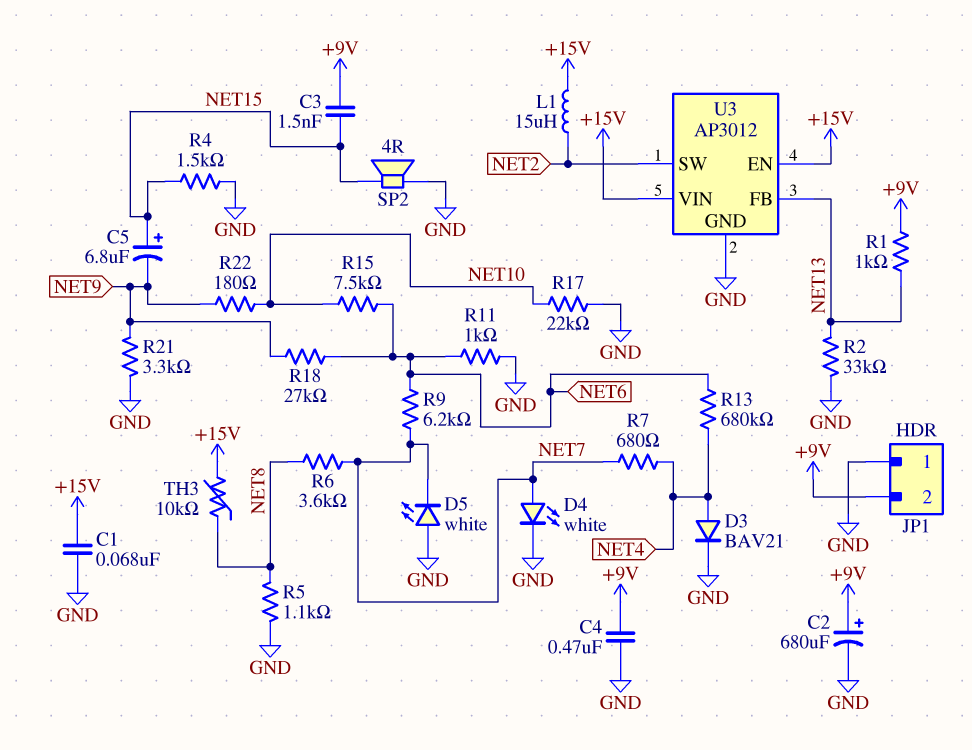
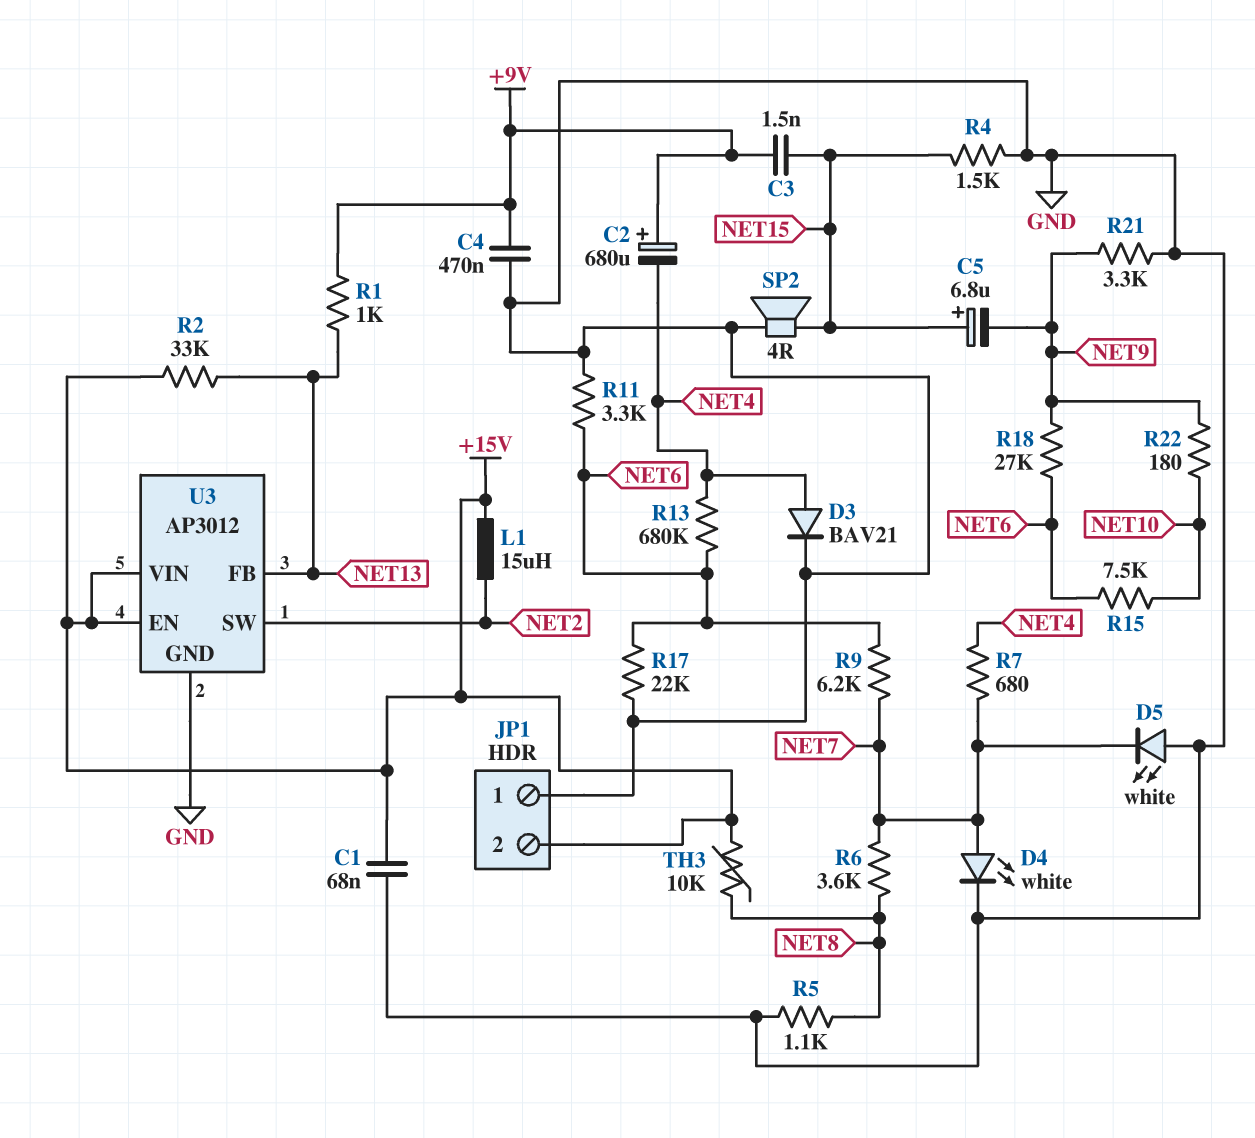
C2: 680uF (plus +9V, minus GND) -> 680uF (plus +9V, minus NET4)
JP1 pin 2: +9V -> +15V
R2: 33k (GND, NET13) -> 33k (+15V, NET13)
R11: 1k (GND, NET6) -> 3.3k (GND, NET6)
R17: 22k (GND, NET10) -> 22k (GND, NET6)

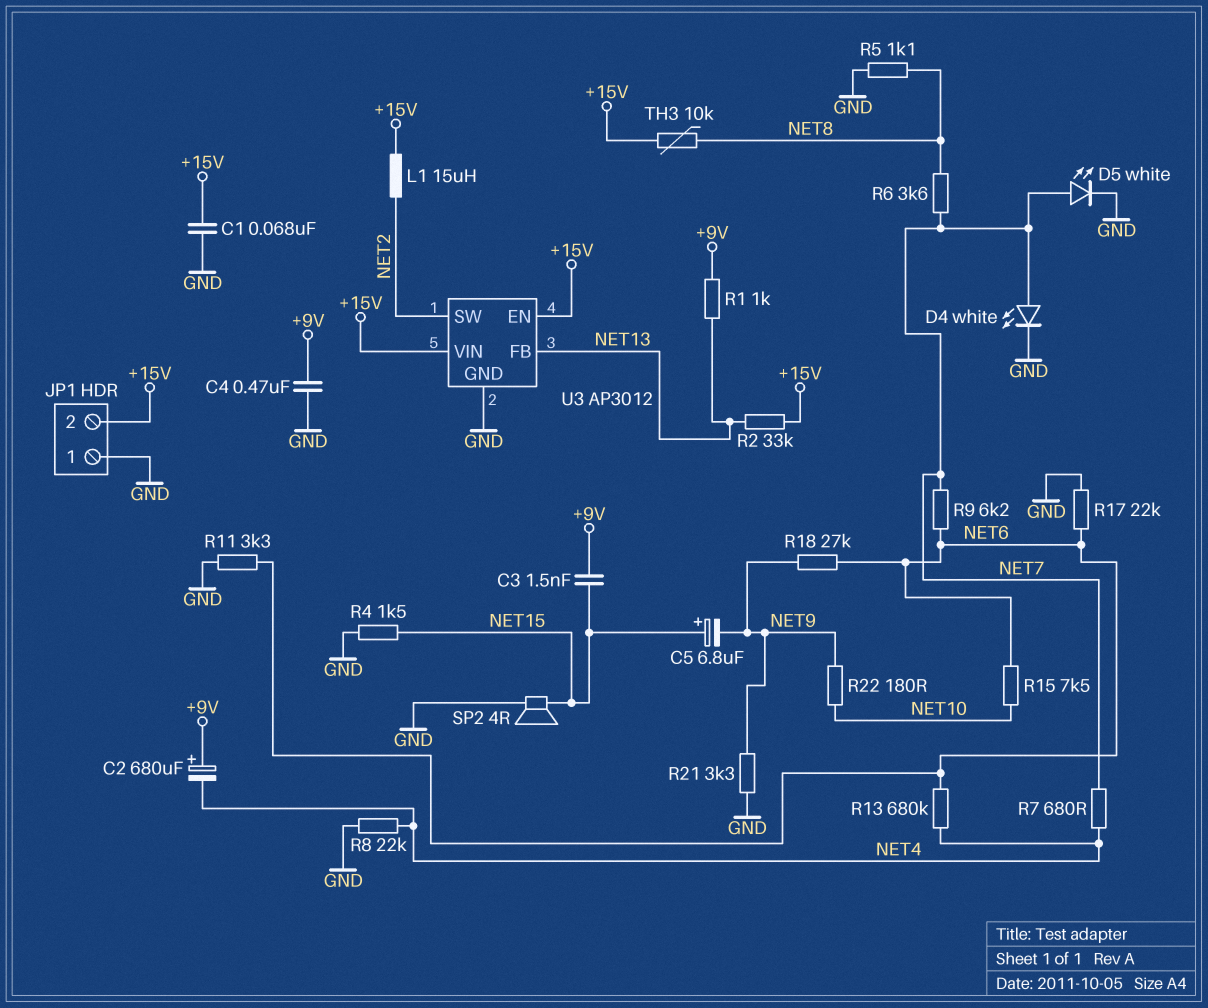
D3: diode BAV21 (A NET4, K GND) -> none
D5: LED white (A GND, K NET7) -> LED white (A NET7, K GND)
R8: none -> 22k (GND, NET4)

